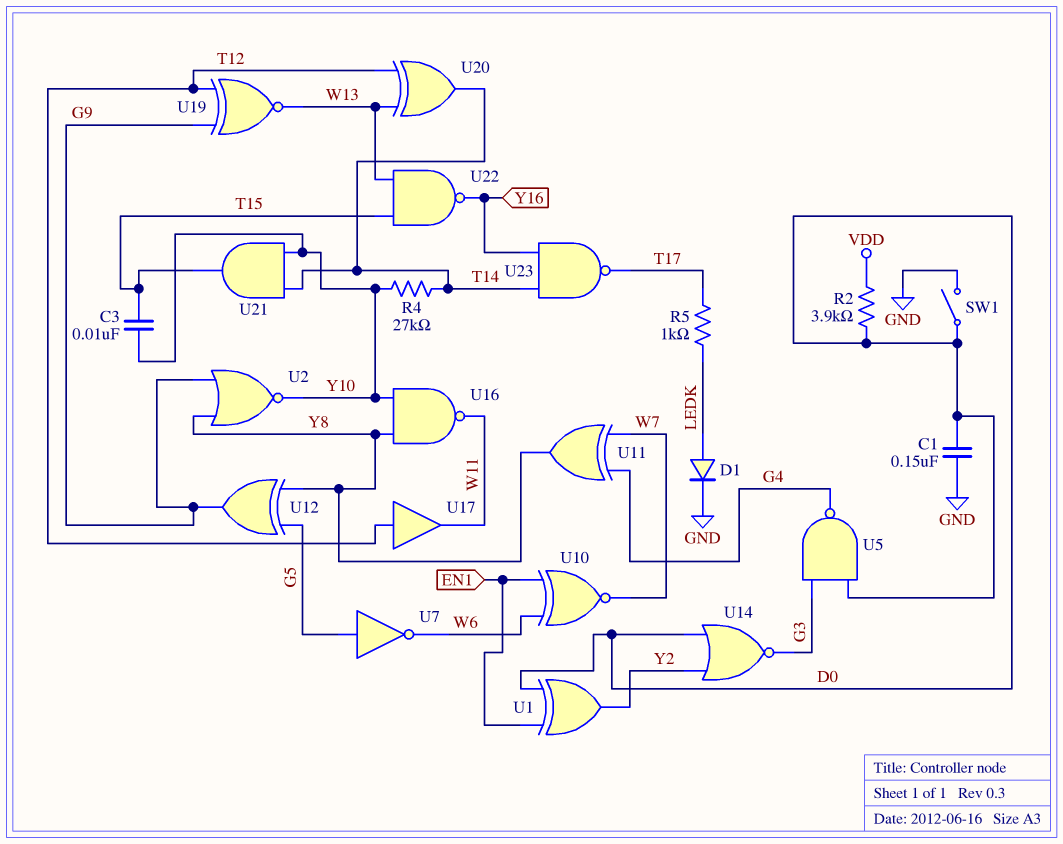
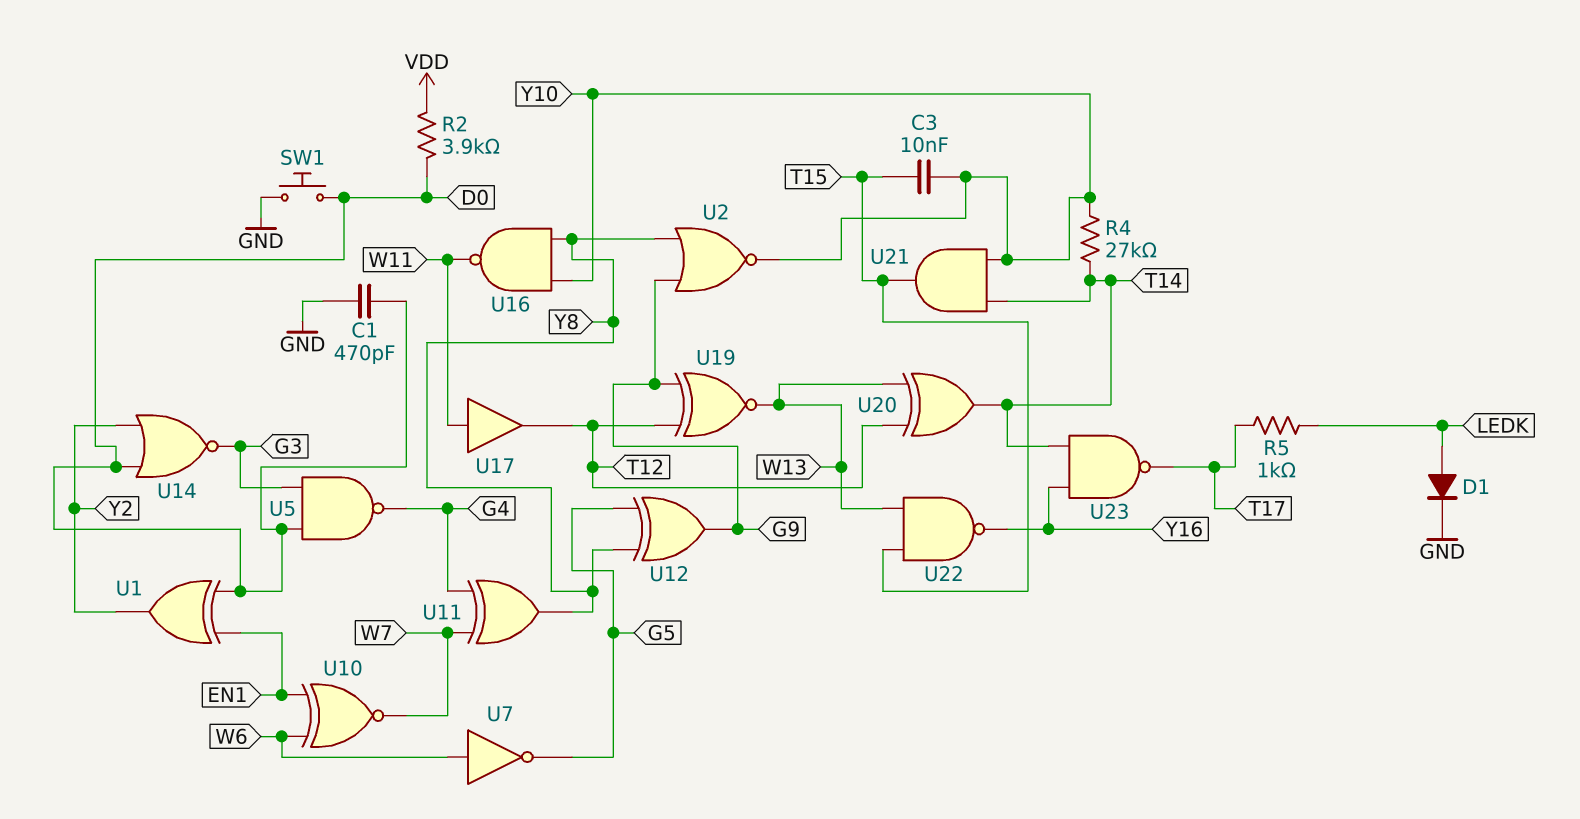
C1: 150nF (D0, GND) -> 470pF (D0, GND)
SW1: switch (D0, GND) -> button (D0, GND)
U7: NOT (in G5, out W6) -> NOT (in W6, out G5)
U17: buffer (in T12, out W11) -> buffer (in W11, out T12)

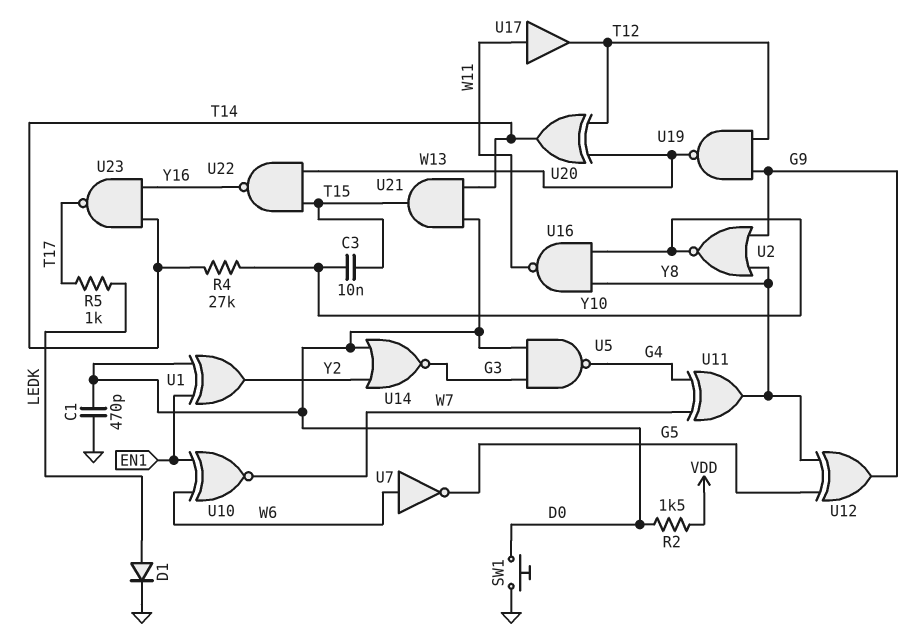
R2: 3.9k (D0, VDD) -> 1.5k (D0, VDD)
U19: XNOR (in G9, in T12, out W13) -> NAND (in G9, in T12, out W13)
U21: AND (in T14, in Y10, out T15) -> AND (in D0, in T14, out T15)

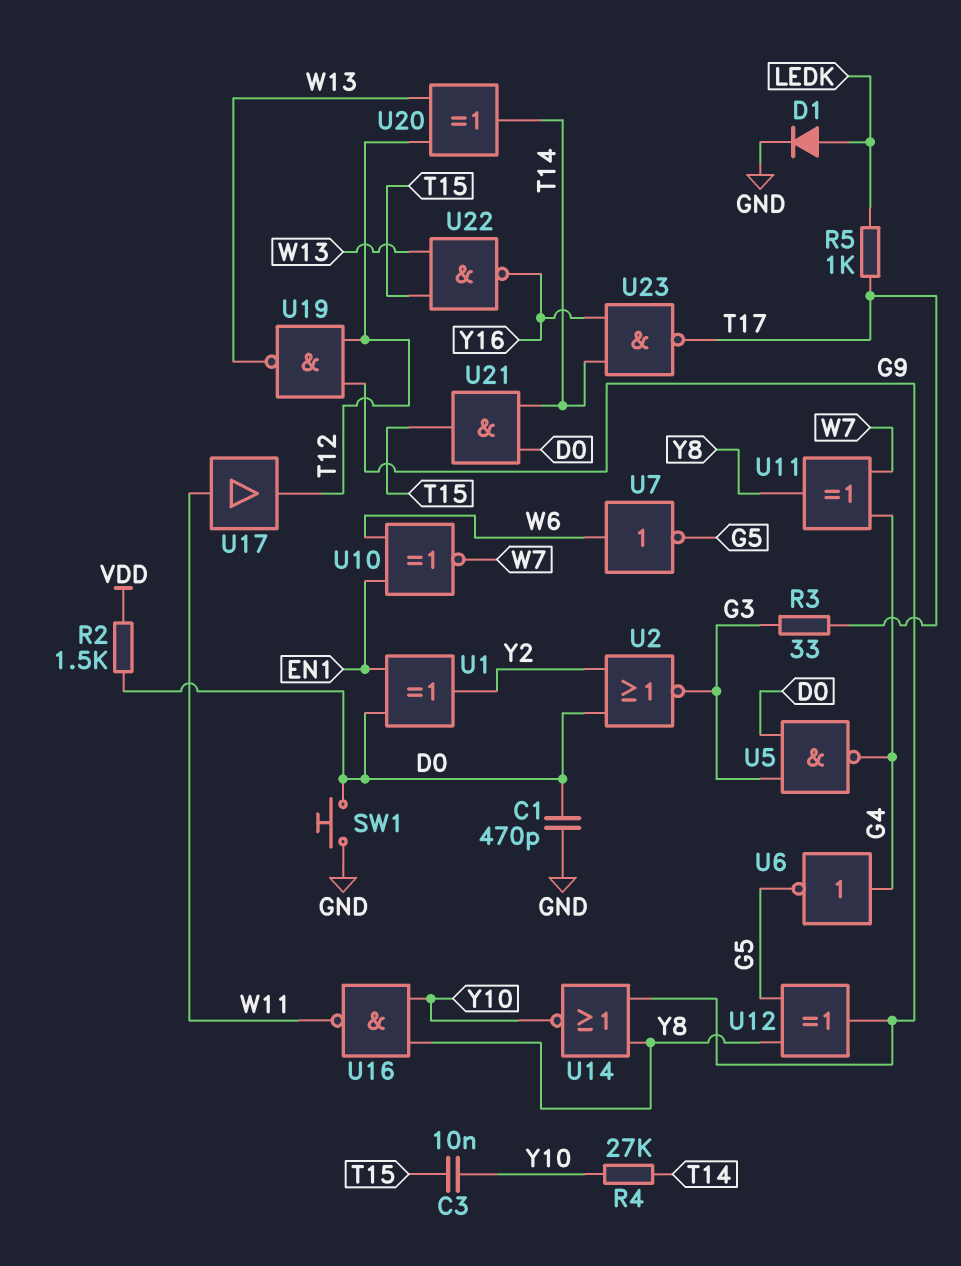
R3: none -> 33 (G3, T17)
U2: NOR (in G9, in Y8, out Y10) -> NOR (in D0, in Y2, out G3)
U6: none -> NOT (in G4, out G5)
U14: NOR (in D0, in Y2, out G3) -> NOR (in G9, in Y8, out Y10)

